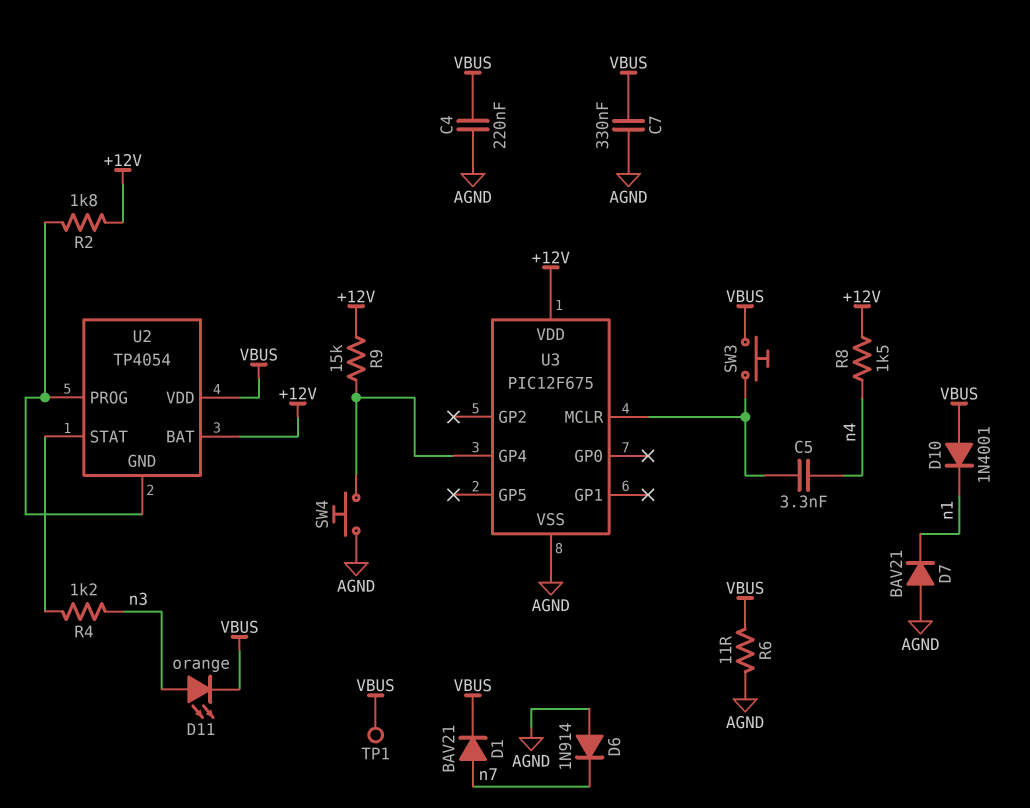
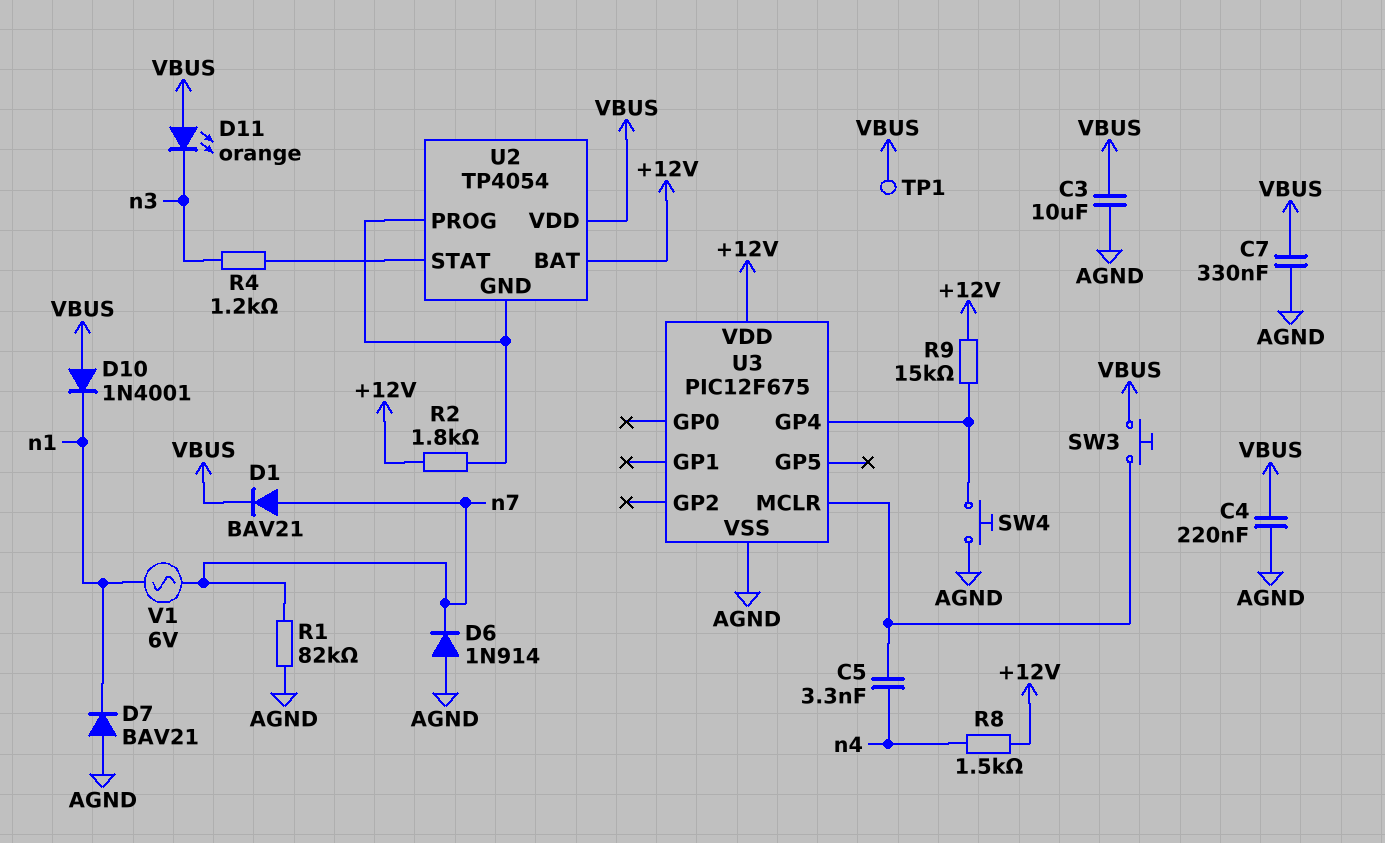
C3: none -> 10uF (AGND, VBUS)
D11: LED orange (A n3, K VBUS) -> LED orange (A VBUS, K n3)
R1: none -> 82k (AGND, n7)
R6: 11 (AGND, VBUS) -> none
V1: none -> AC 6V (n1, n7)

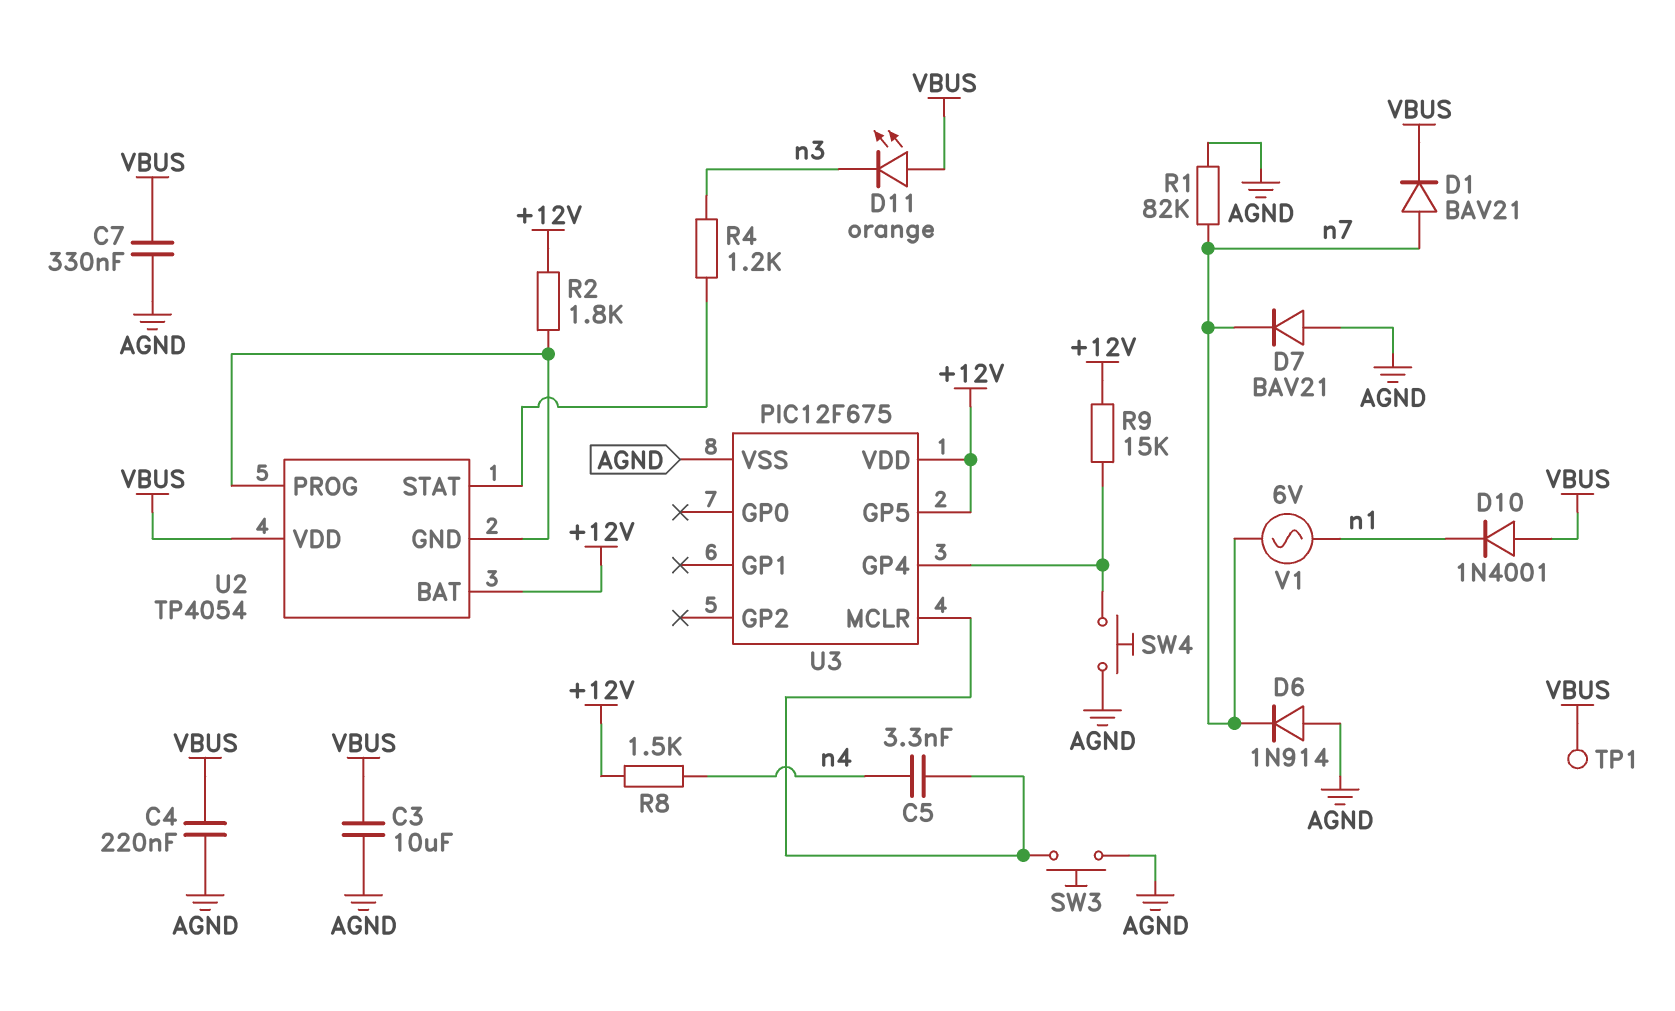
D7: diode BAV21 (A AGND, K n1) -> diode BAV21 (A AGND, K n7)
SW3: button (U3/MCLR, VBUS) -> button (AGND, U3/MCLR)
U3 pin GP5: none -> +12V

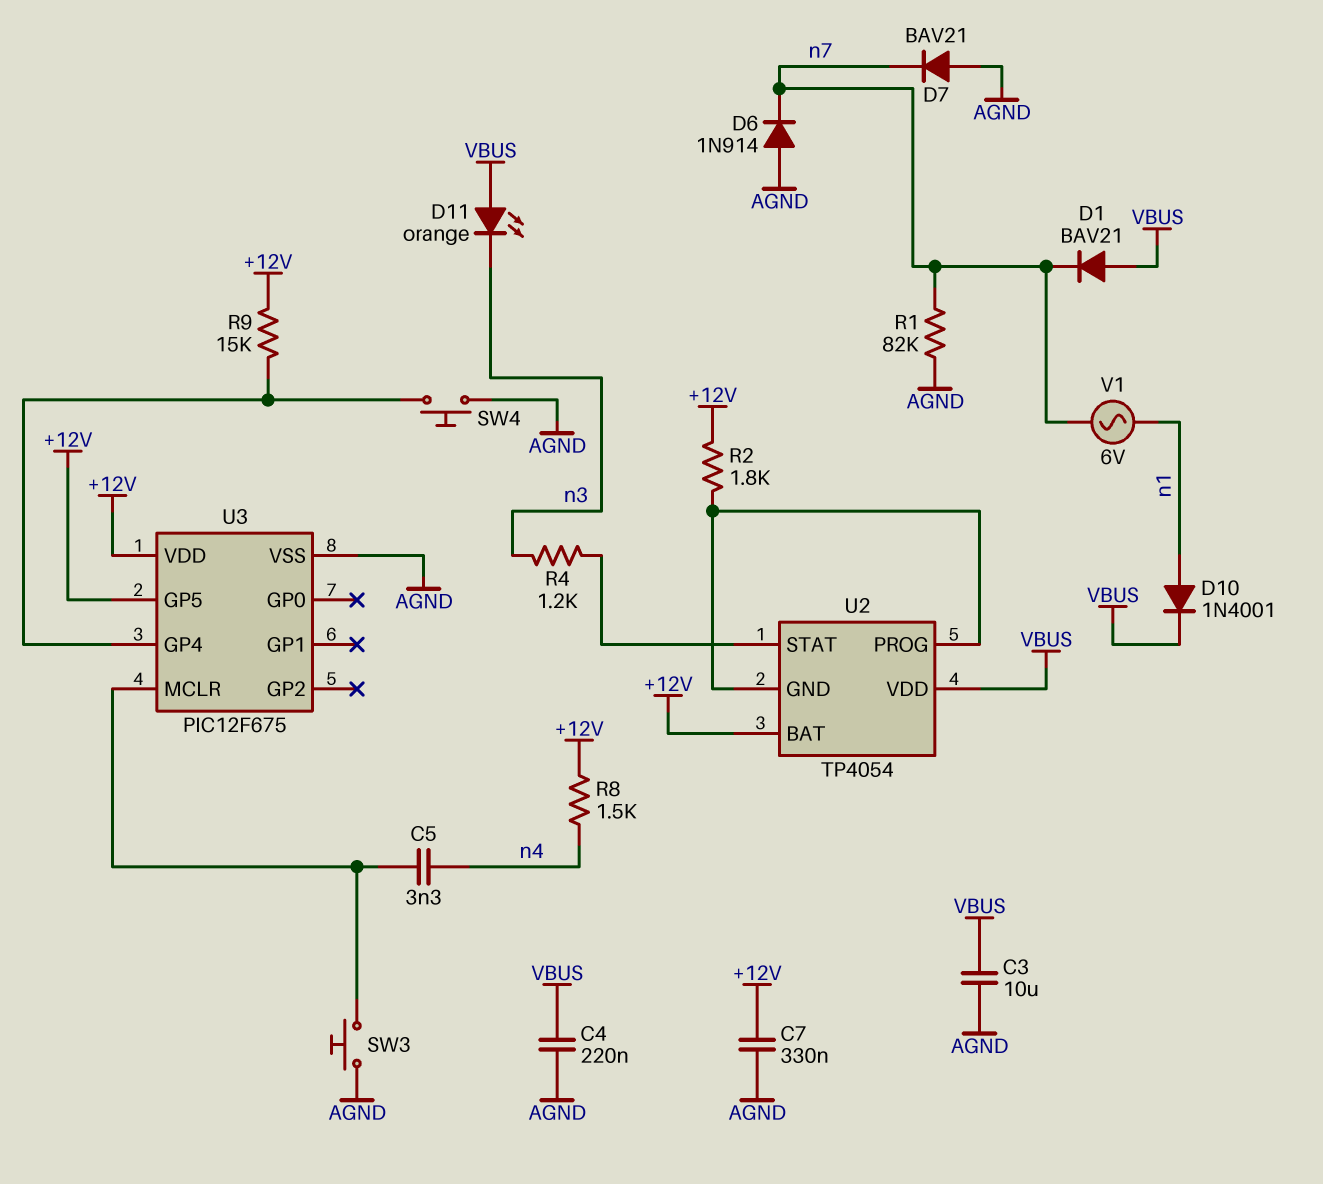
C7: 330nF (AGND, VBUS) -> 330nF (+12V, AGND)
D1: diode BAV21 (A n7, K VBUS) -> diode BAV21 (A VBUS, K n7)
D10: diode 1N4001 (A VBUS, K n1) -> diode 1N4001 (A n1, K VBUS)
TP1: test point (VBUS) -> none

